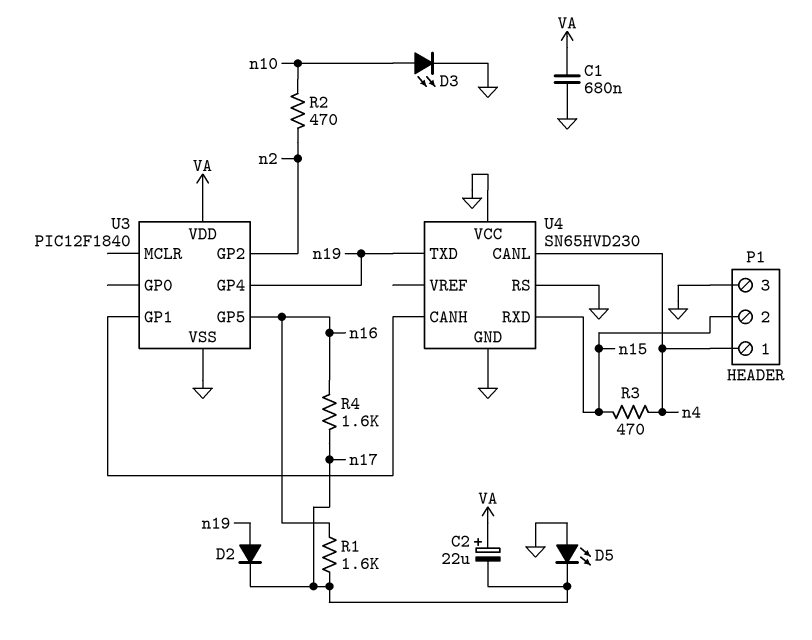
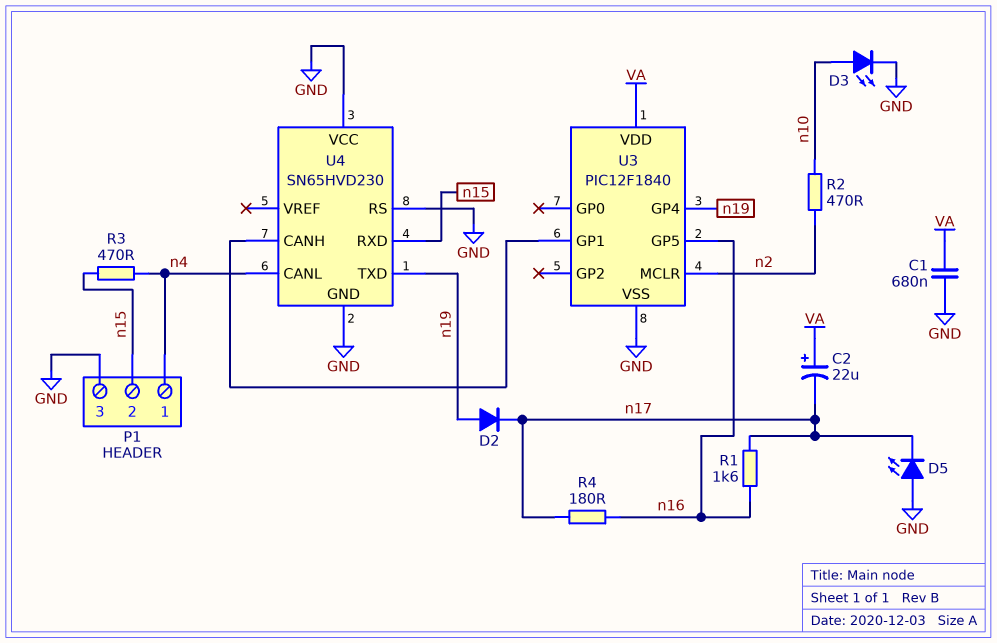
R4: 1.6k (n16, n17) -> 180 (n16, n17)
U3 pin GP2: n2 -> none
U3 pin MCLR: none -> n2

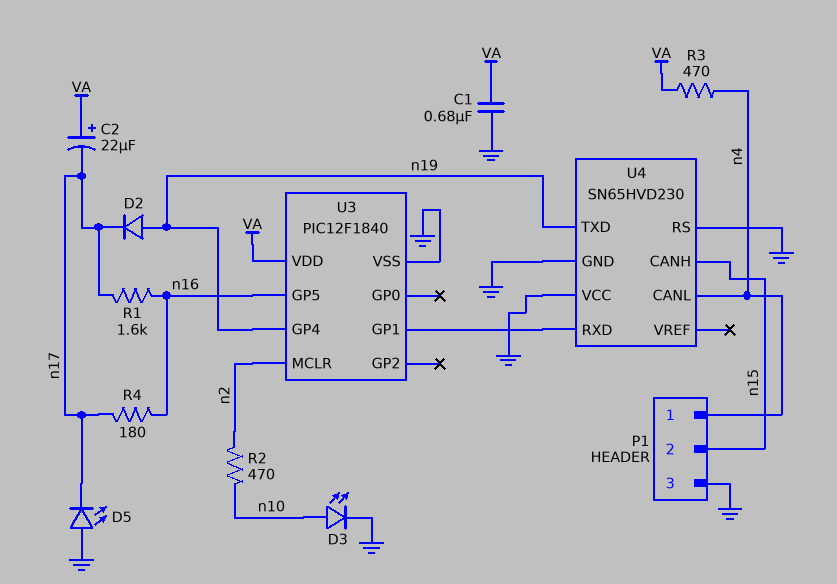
R3: 470 (n4, n15) -> 470 (VA, n4)
U4 pin CANH: U3/GP1 -> n15
U4 pin RXD: n15 -> U3/GP1

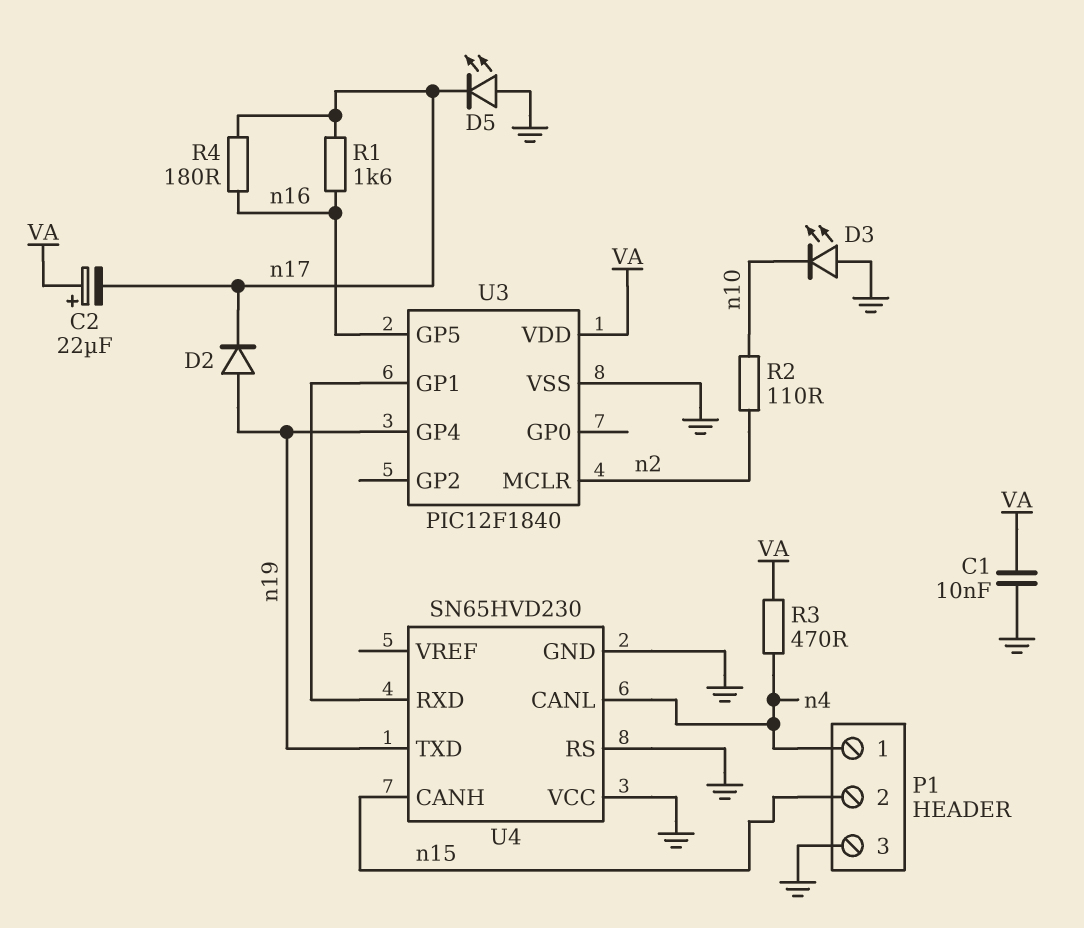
C1: 680nF (GND, VA) -> 10nF (GND, VA)
D3: LED (A n10, K GND) -> LED (A GND, K n10)
R2: 470 (n2, n10) -> 110 (n2, n10)

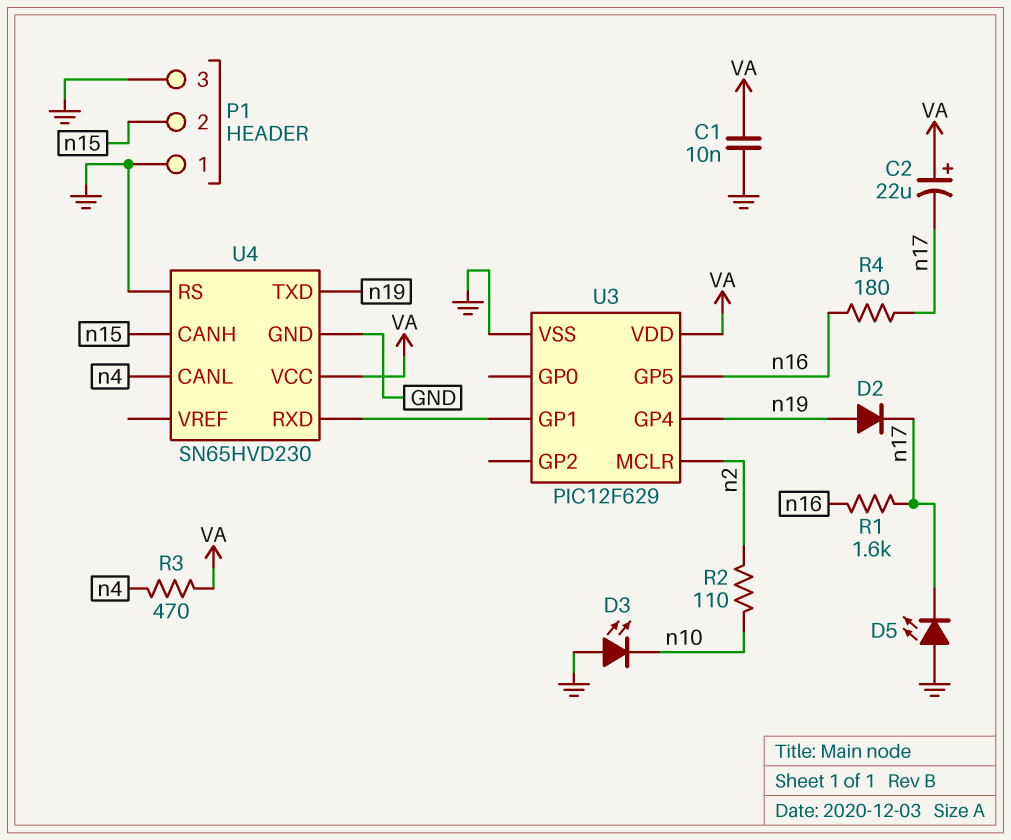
P1 pin 1: n4 -> GND
U3: PIC12F1840 -> PIC12F629
U4 pin VCC: GND -> VA

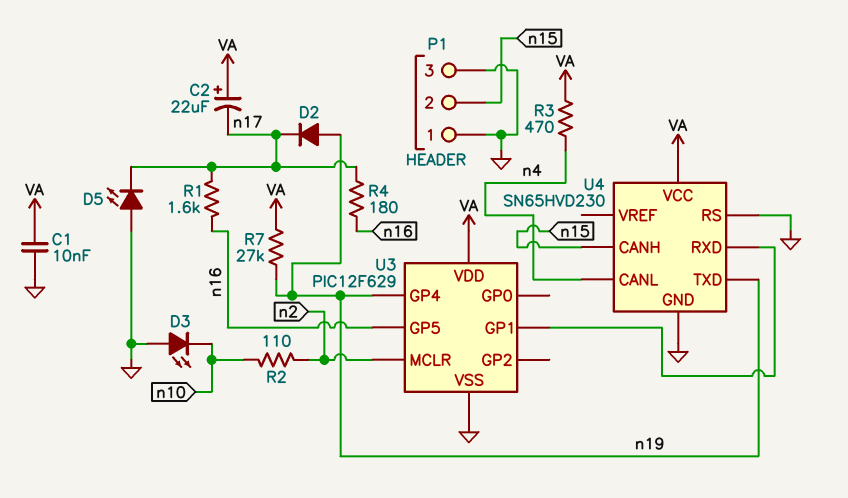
R7: none -> 27k (VA, n19)

